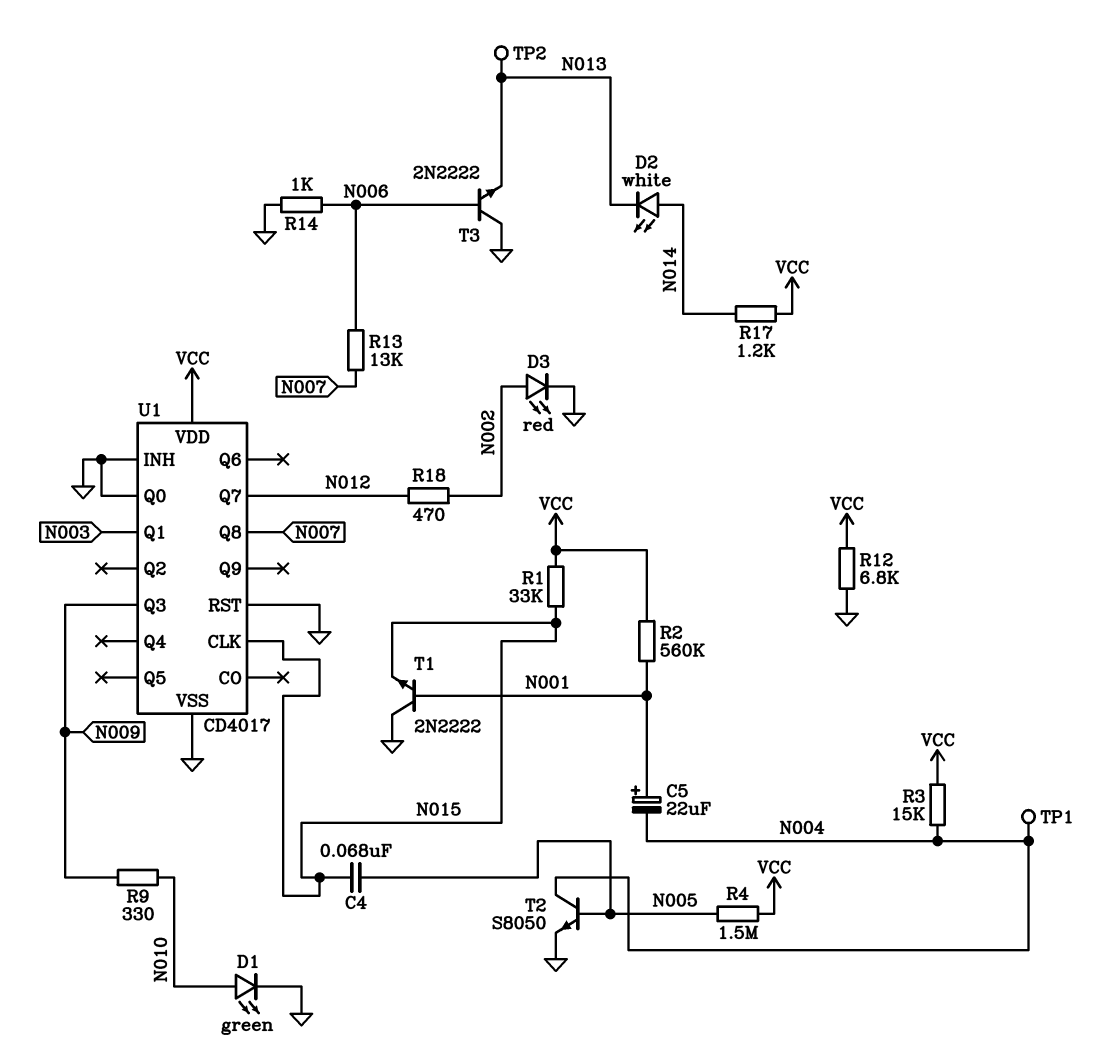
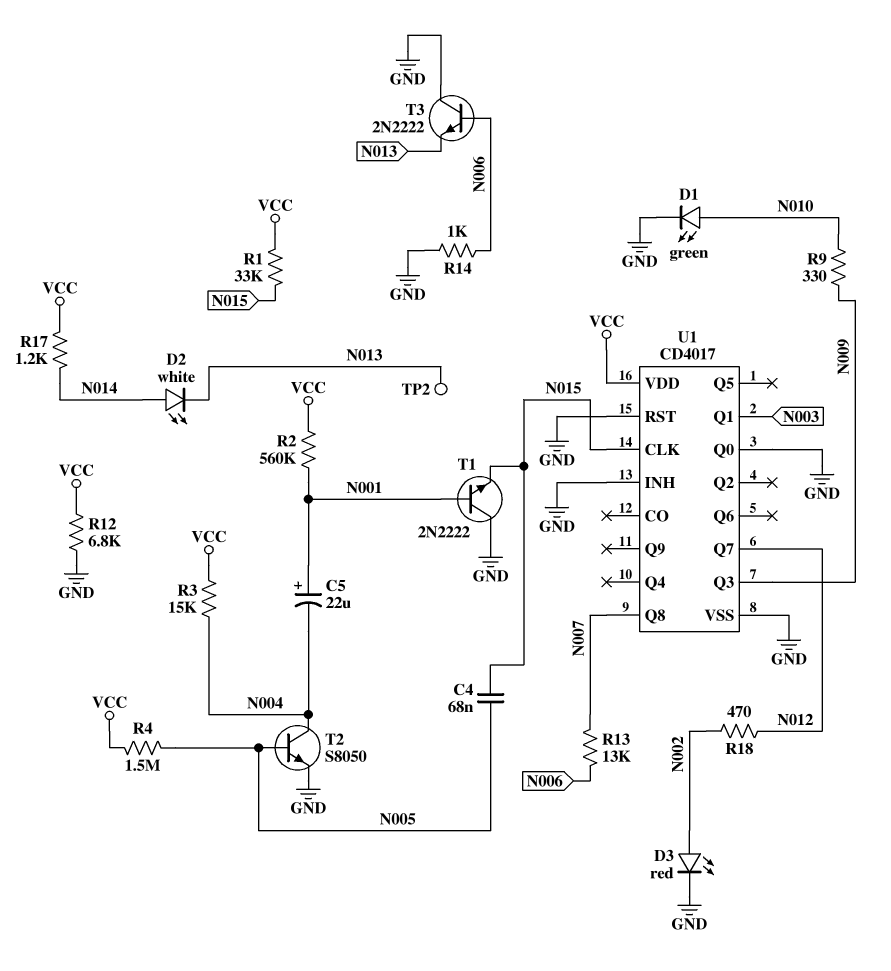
TP1: test point (N004) -> none

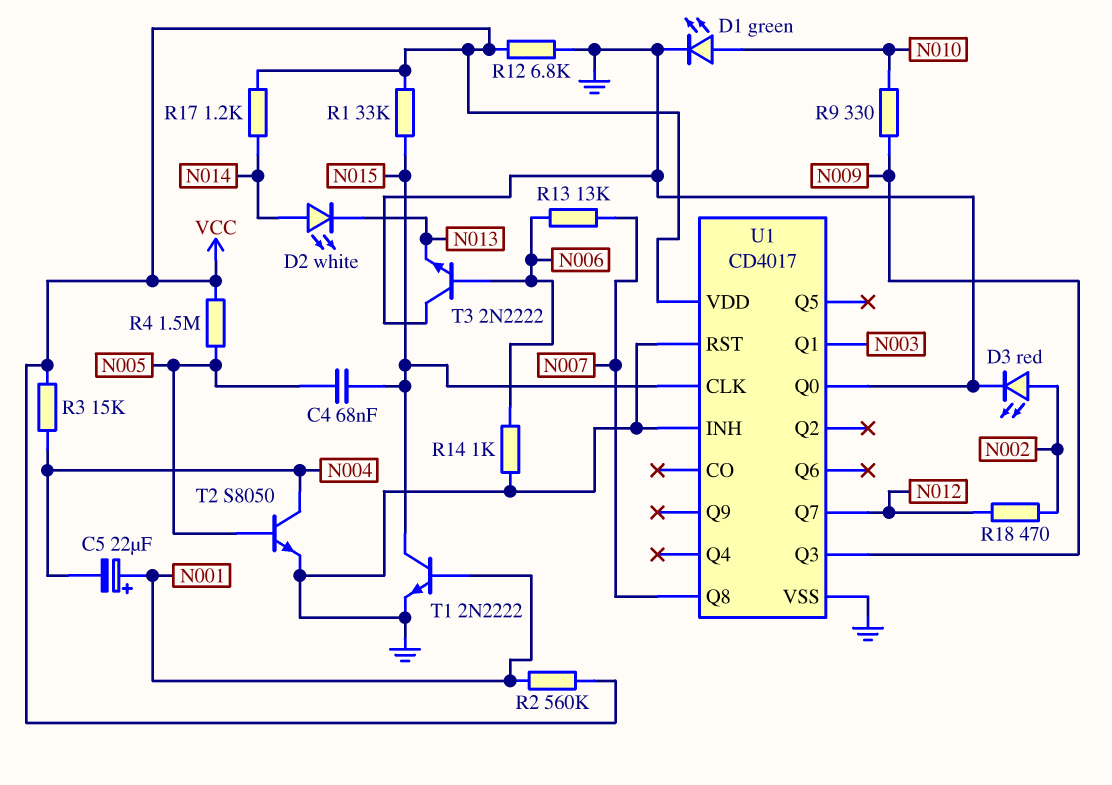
T1: NPN 2N2222 (B N001, C GND, E N015) -> NPN 2N2222 (B N001, C N015, E GND)
TP2: test point (N013) -> none

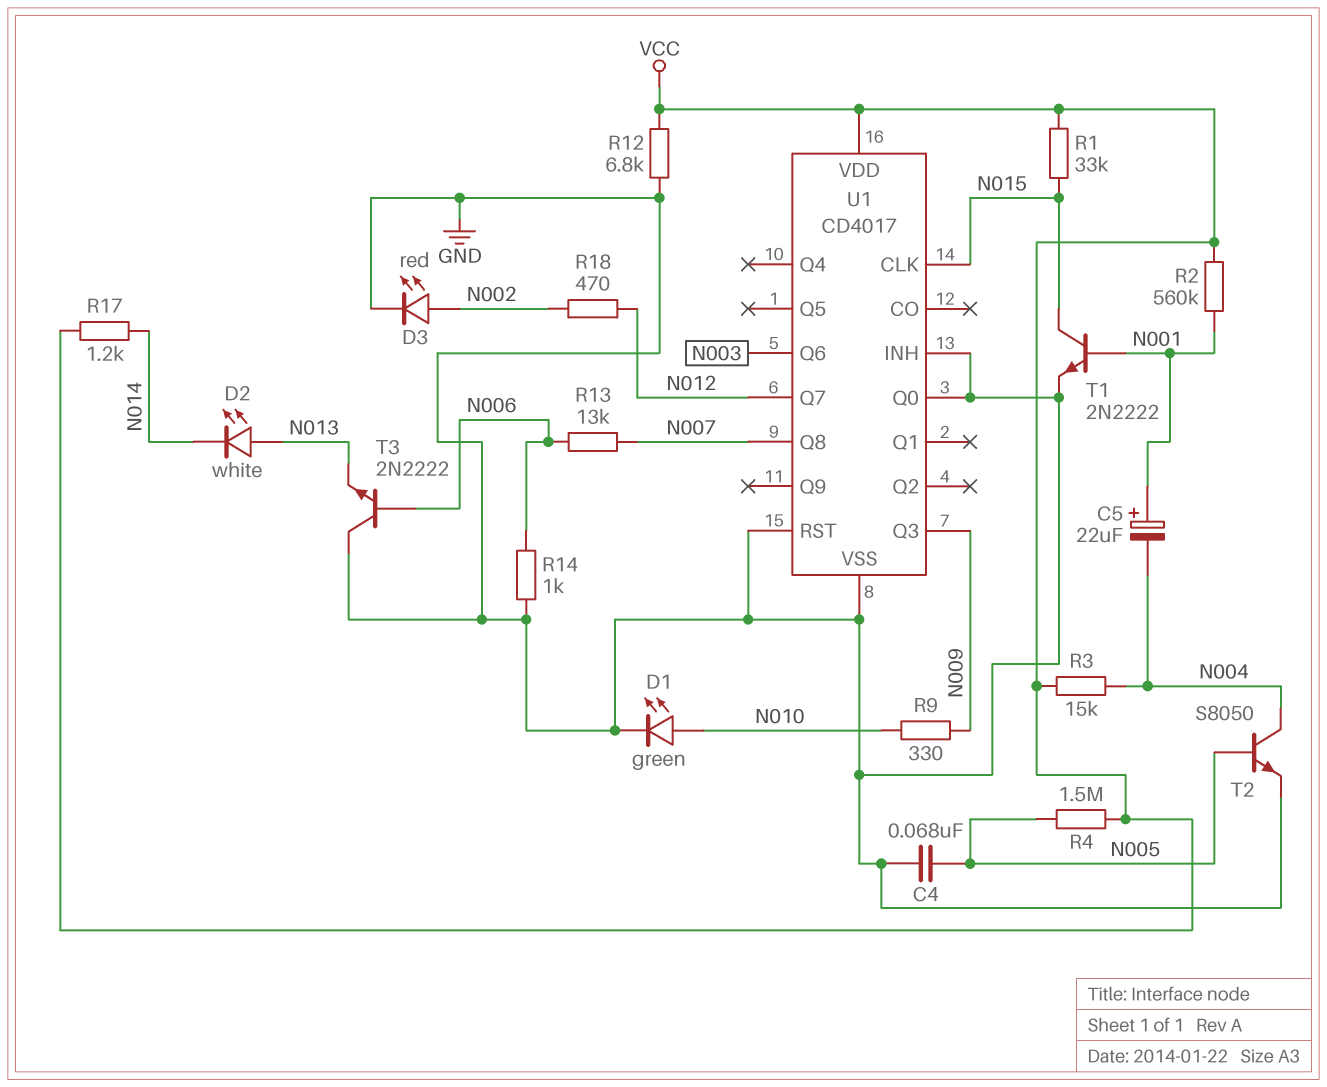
C4: 68nF (N005, N015) -> 68nF (GND, N005)
D2: LED white (A N014, K N013) -> LED white (A N013, K N014)
U1 pin Q1: N003 -> none
U1 pin Q6: none -> N003

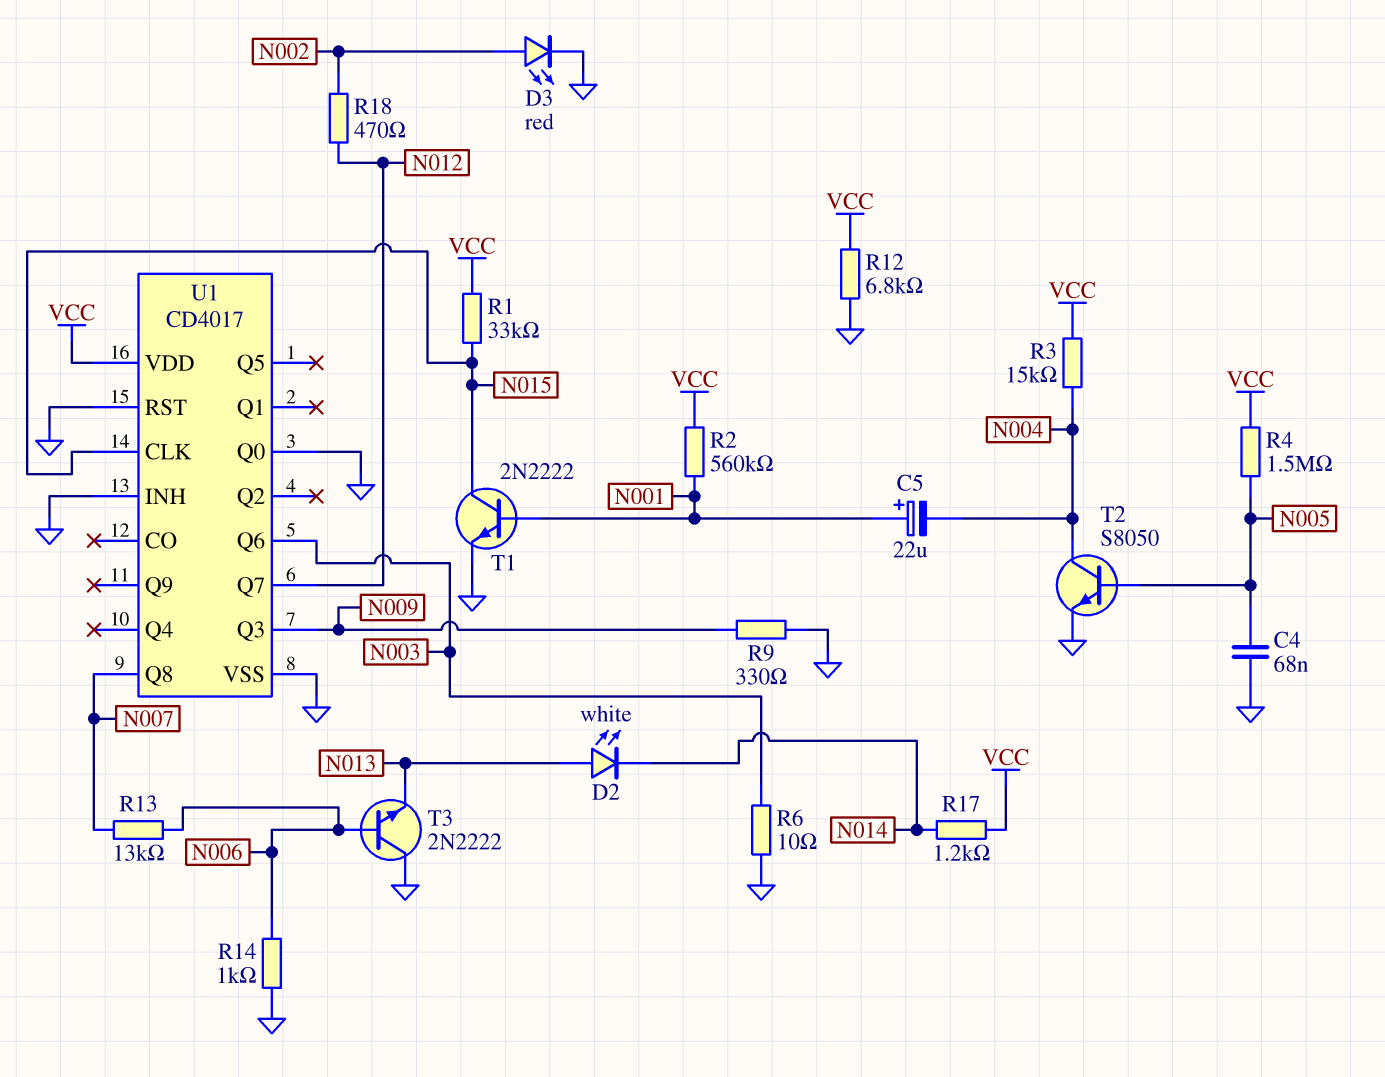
D1: LED green (A N010, K GND) -> none
R6: none -> 10 (GND, N003)
R9: 330 (N009, N010) -> 330 (GND, N009)

